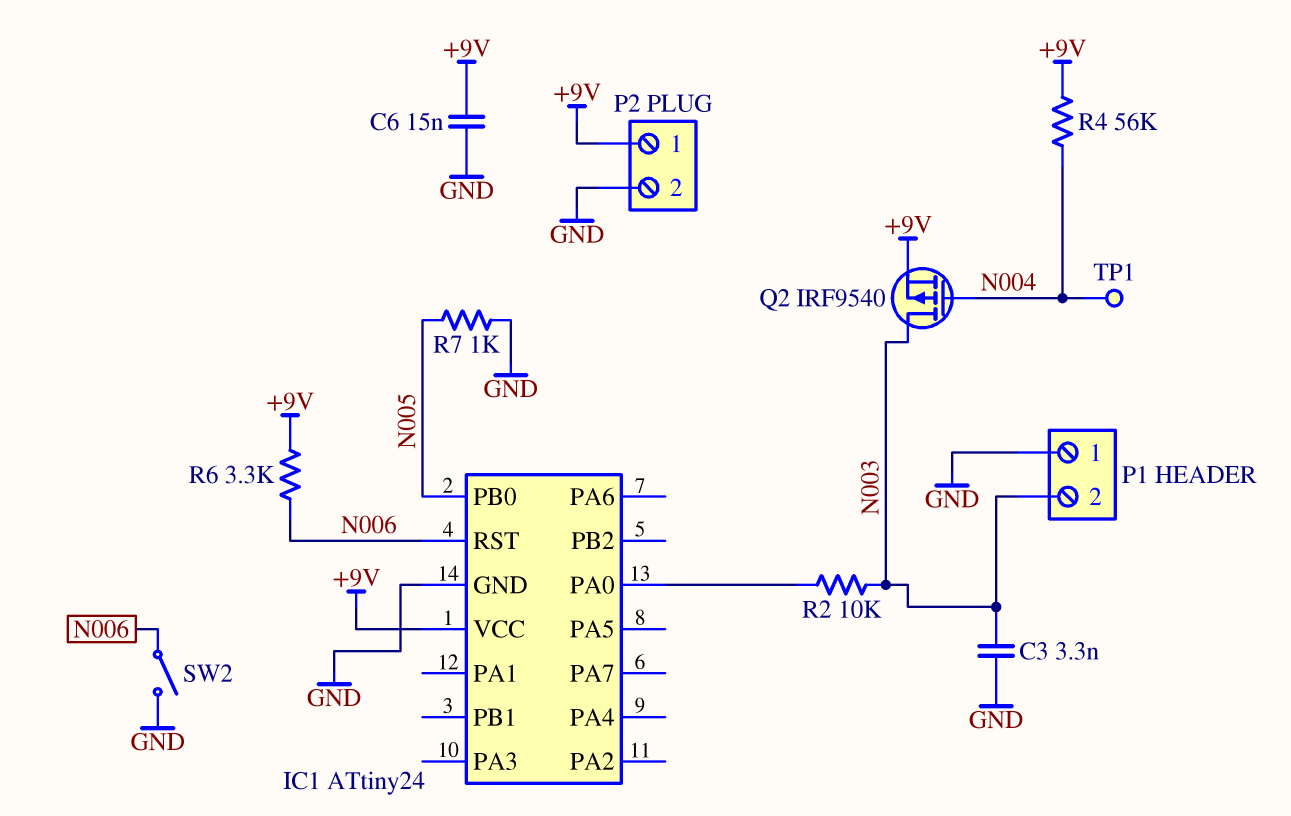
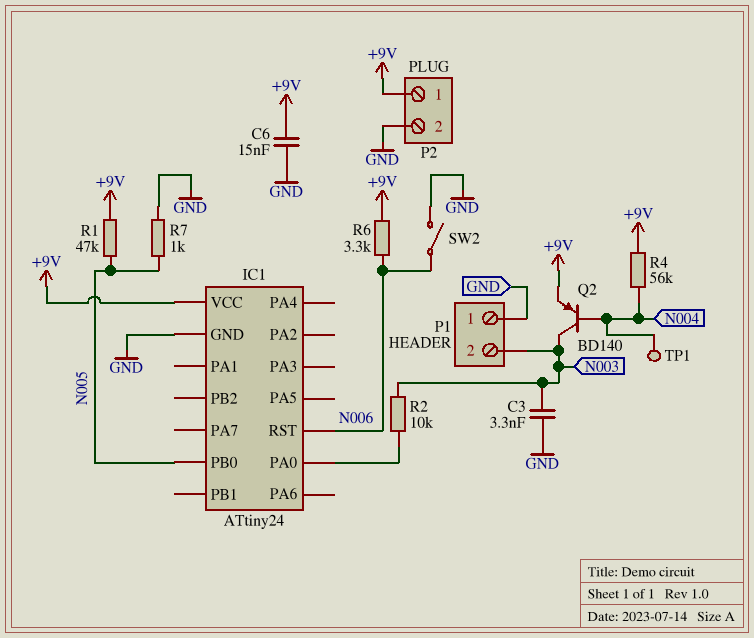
Q2: PMOS IRF9540 (G N004, D N003, S +9V) -> PNP BD140 (B N004, C N003, E +9V)
R1: none -> 47k (+9V, N005)

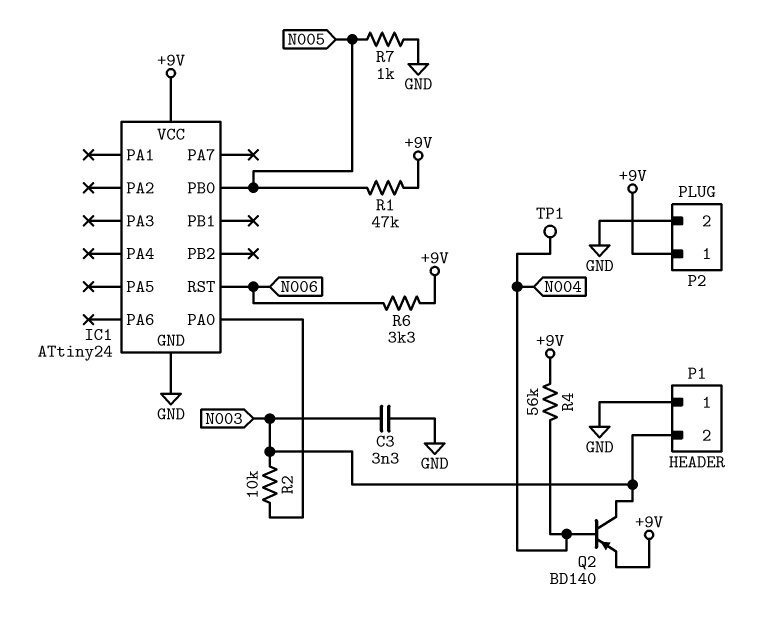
C6: 15nF (+9V, GND) -> none
SW2: switch (GND, N006) -> none

